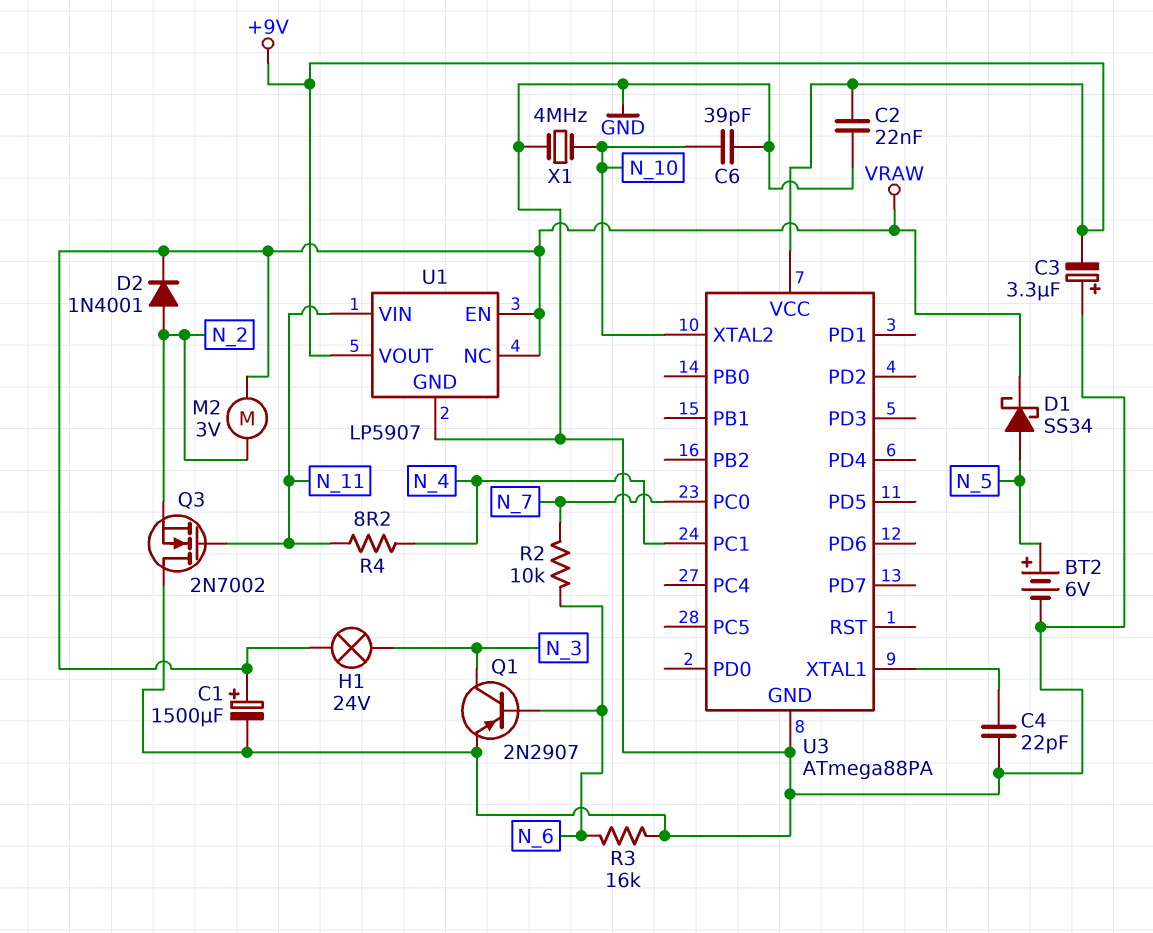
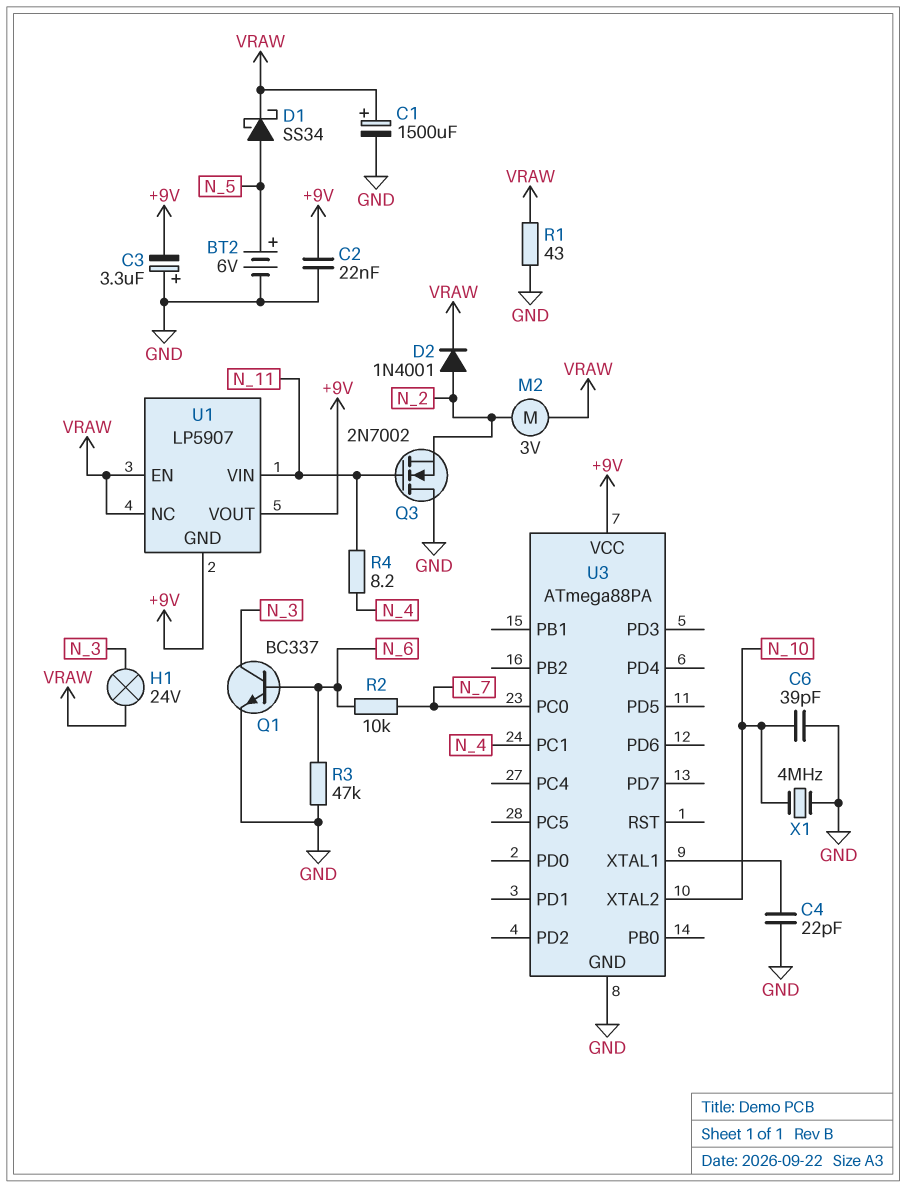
Q1: PNP 2N2907 (B N_6, C N_3, E GND) -> NPN BC337 (B N_6, C N_3, E GND)
R1: none -> 43 (GND, VRAW)
R3: 16k (GND, N_6) -> 47k (GND, N_6)
U1 pin GND: GND -> +9V

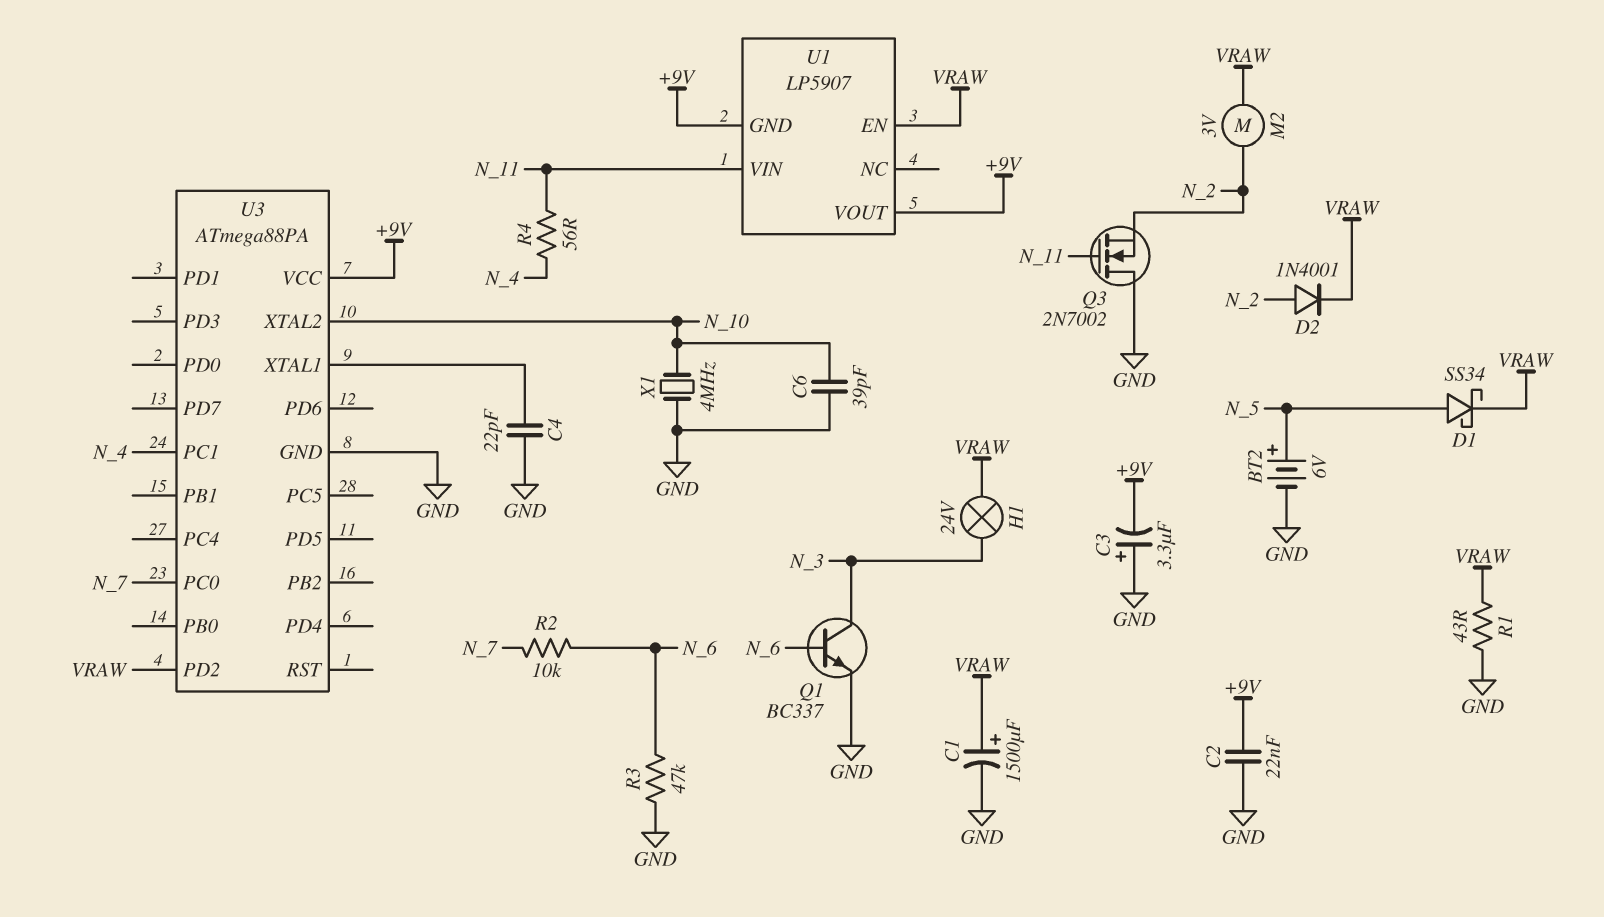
R4: 8.2 (N_4, N_11) -> 56 (N_4, N_11)
U1 pin NC: VRAW -> none
U3 pin PD2: none -> VRAW

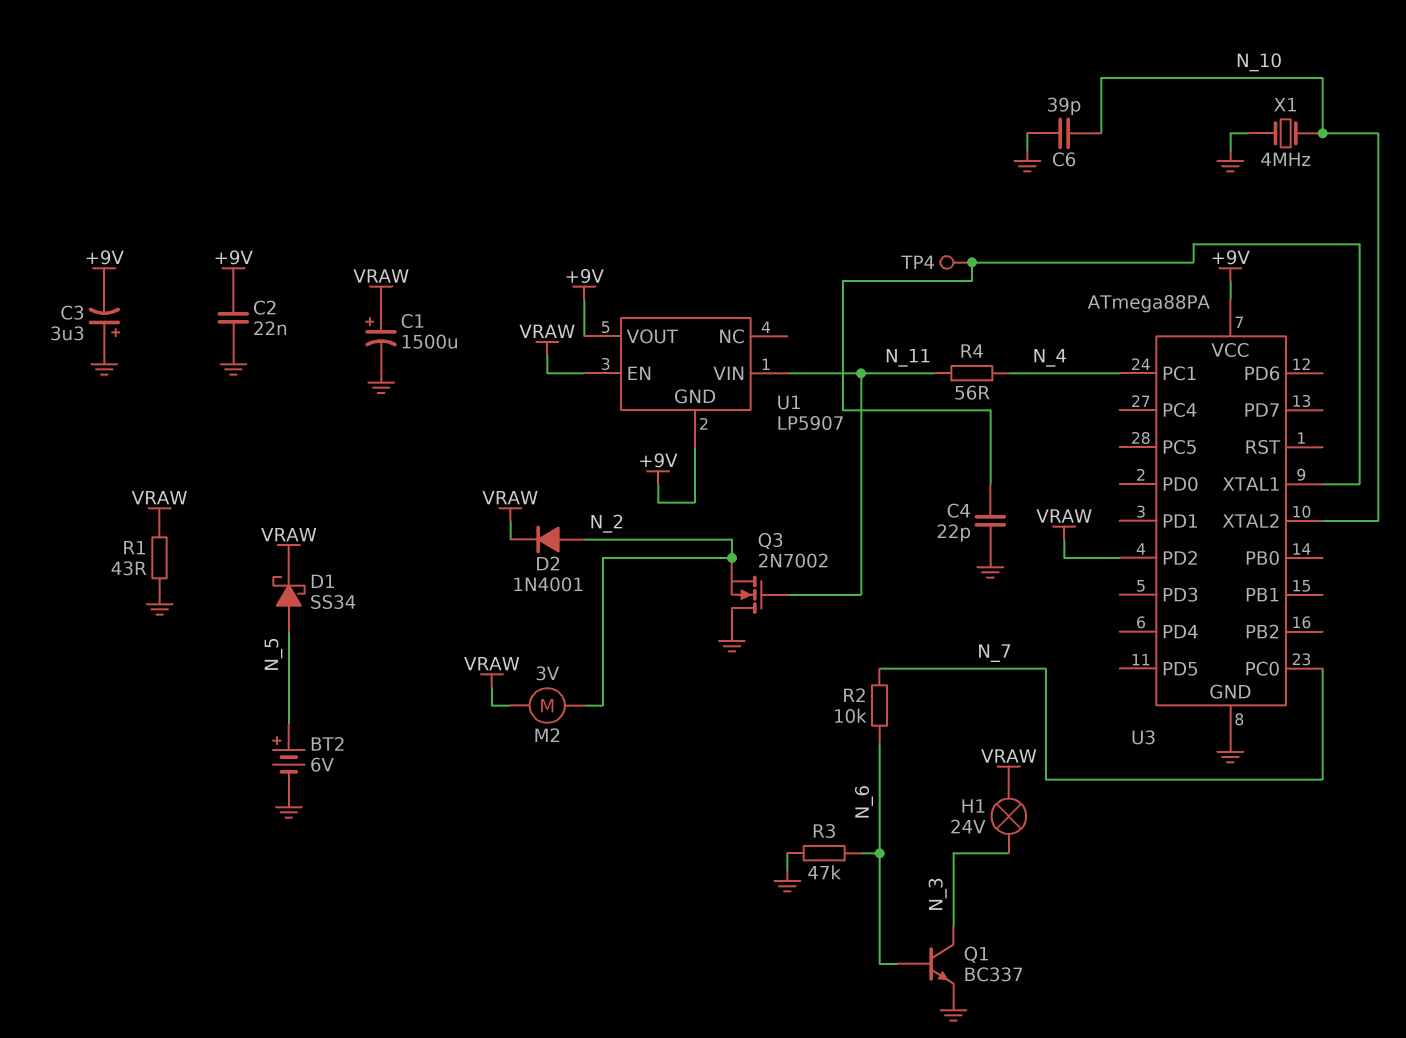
TP4: none -> test point (U3/XTAL1)

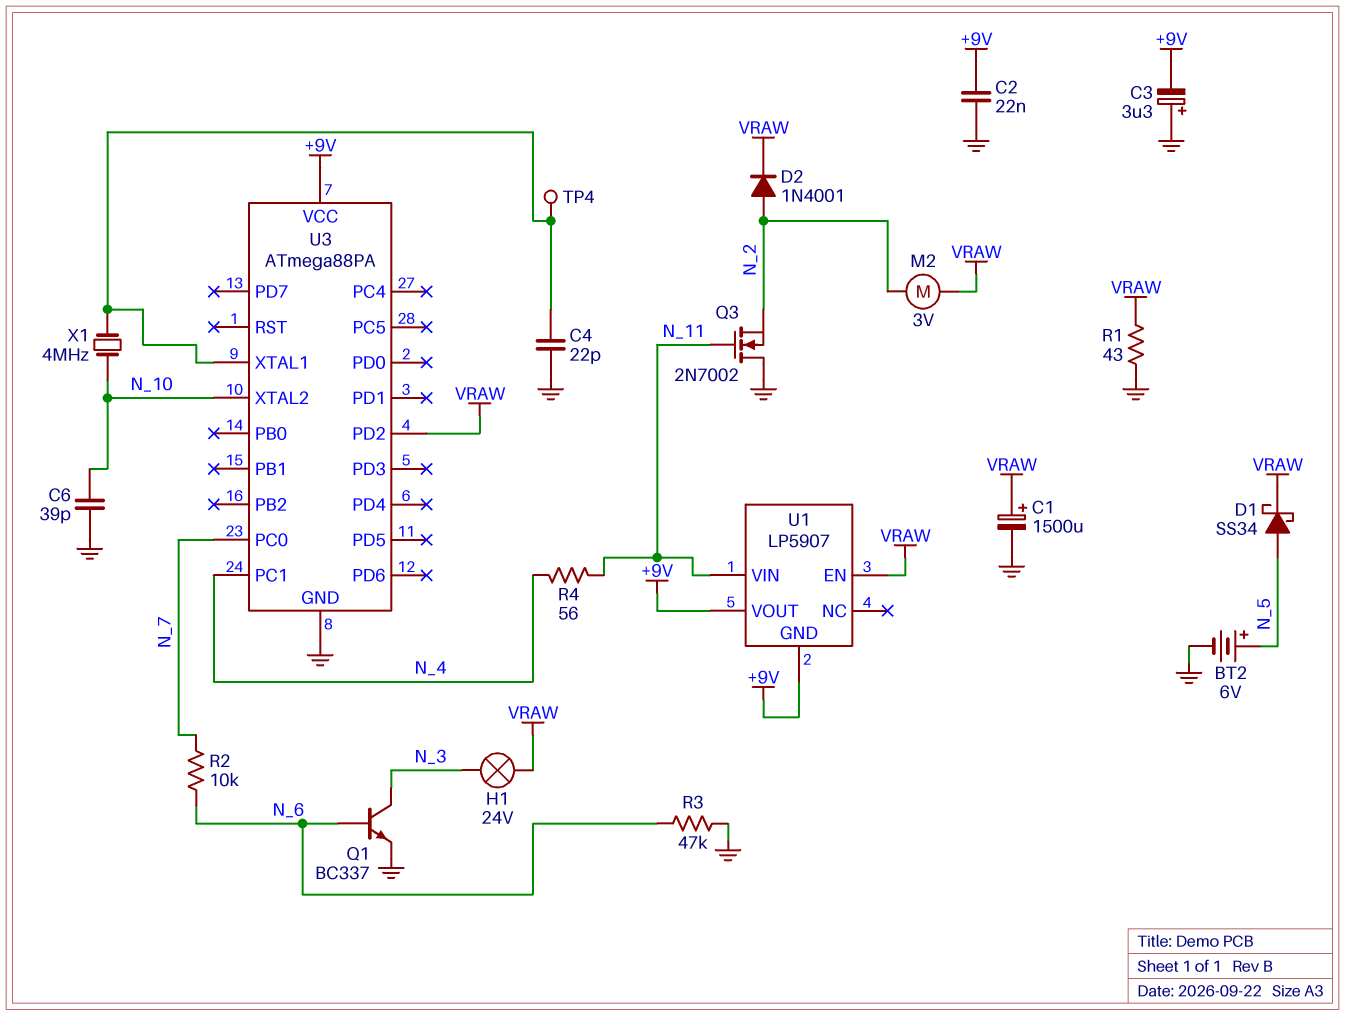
X1: 4MHz (GND, N_10) -> 4MHz (N_10, U3/XTAL1)

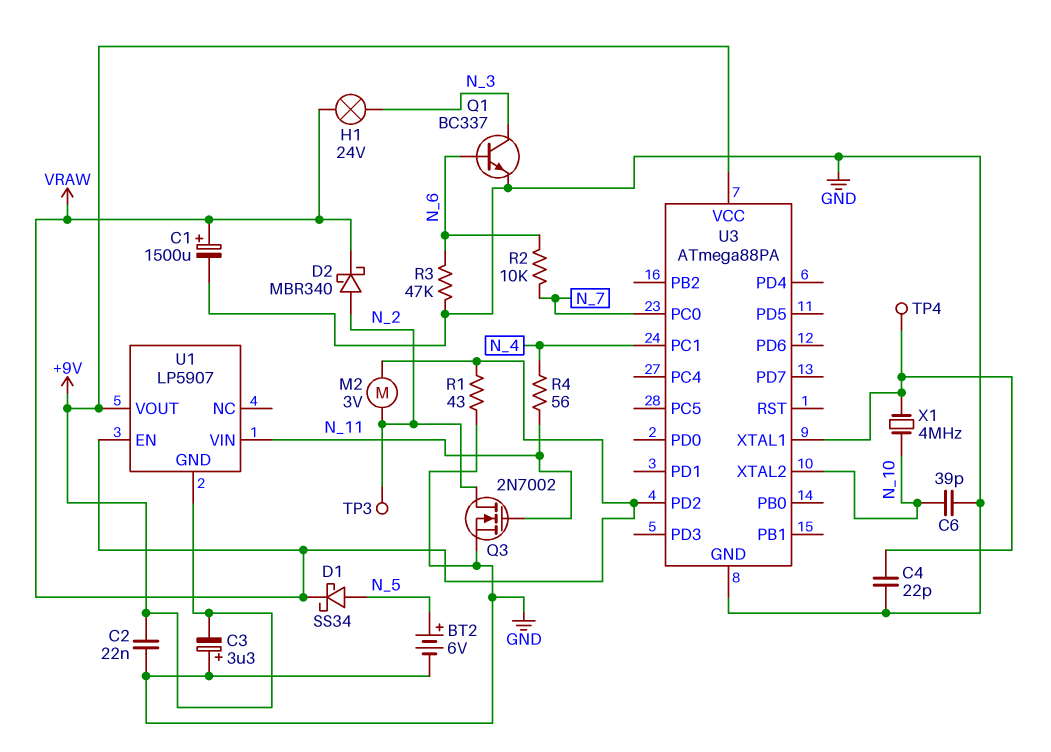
D2: diode 1N4001 (A N_2, K VRAW) -> schottky MBR340 (A N_2, K VRAW)
Q3: NMOS 2N7002 (G N_11, D GND, S N_2) -> NMOS 2N7002 (G N_11, D N_2, S GND)
TP3: none -> test point (N_2)

